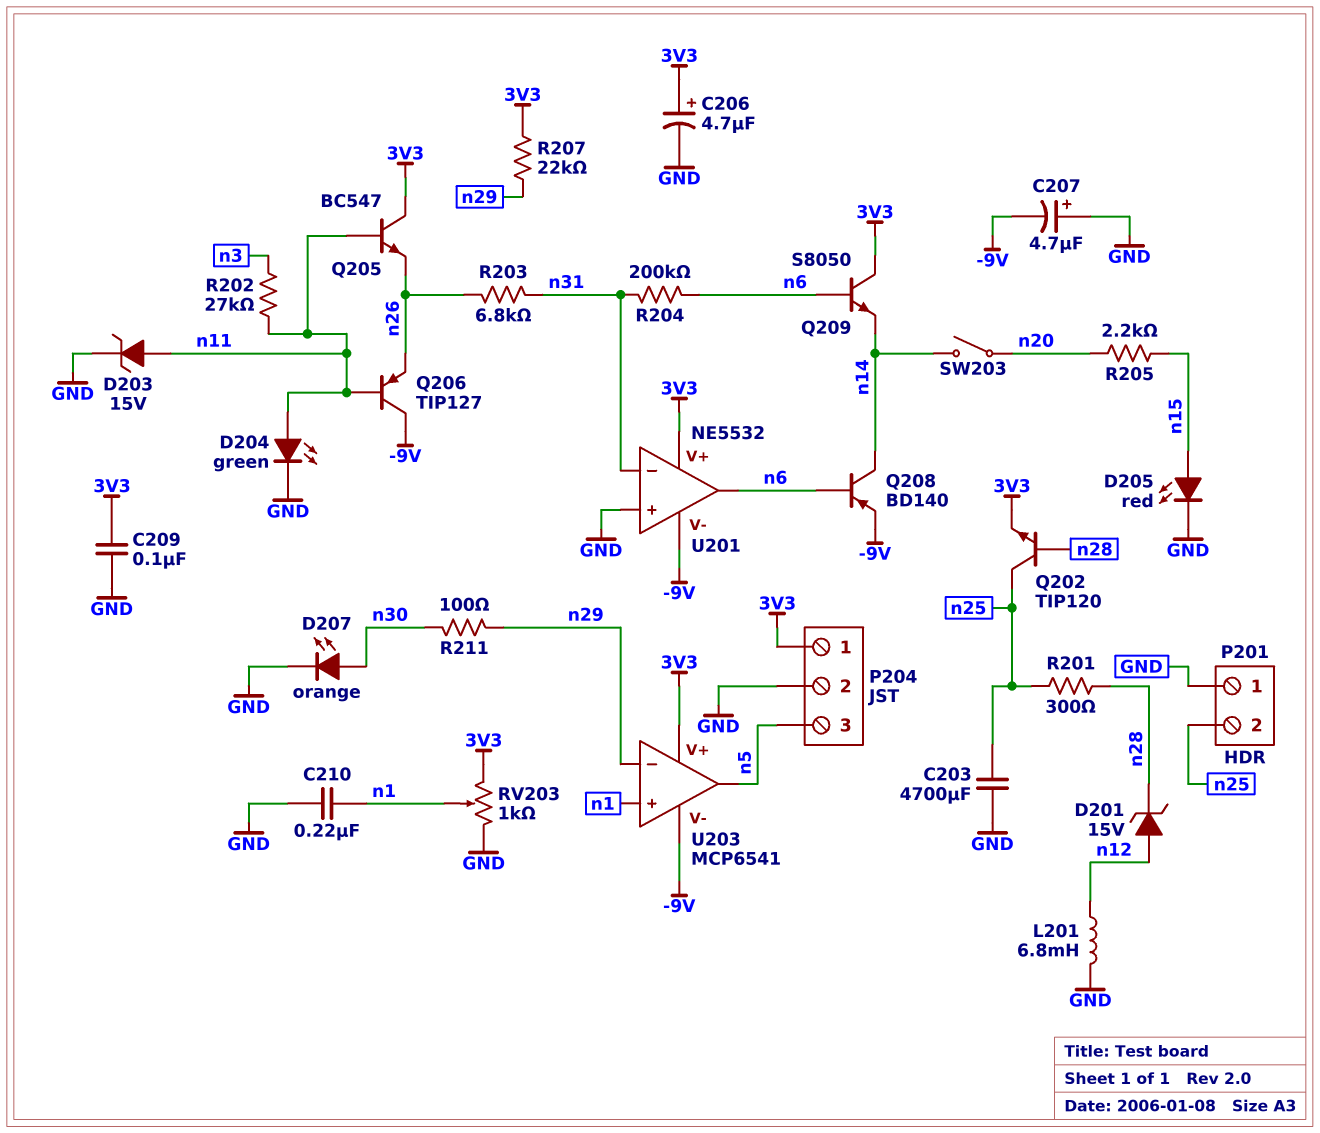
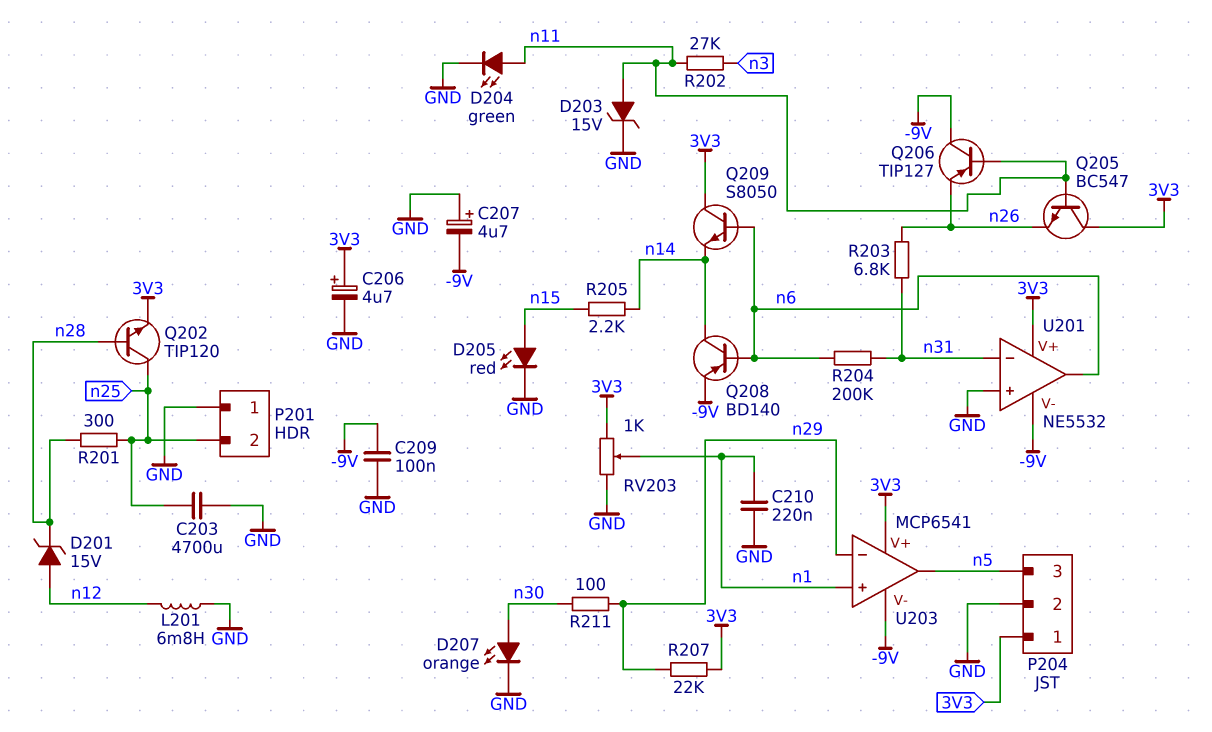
C209: 100nF (3V3, GND) -> 100nF (-9V, GND)
R205: 2.2k (n15, n20) -> 2.2k (n14, n15)
SW203: switch (n14, n20) -> none

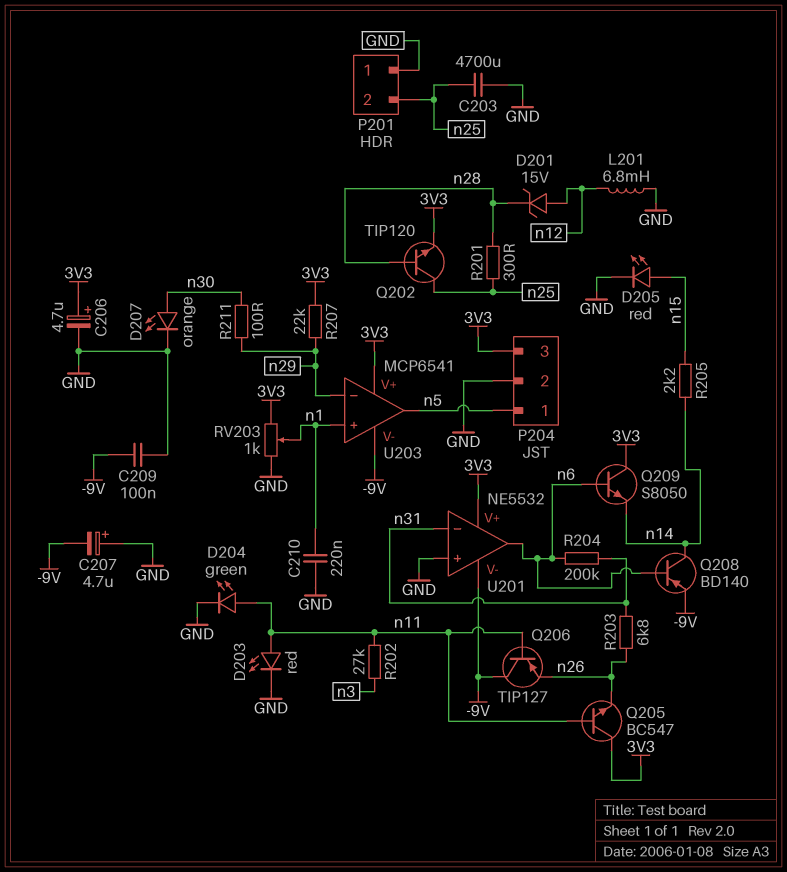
D203: zener 15V (A n11, K GND) -> LED red (A n11, K GND)
P204 pin 1: 3V3 -> n5
P204 pin 3: n5 -> 3V3

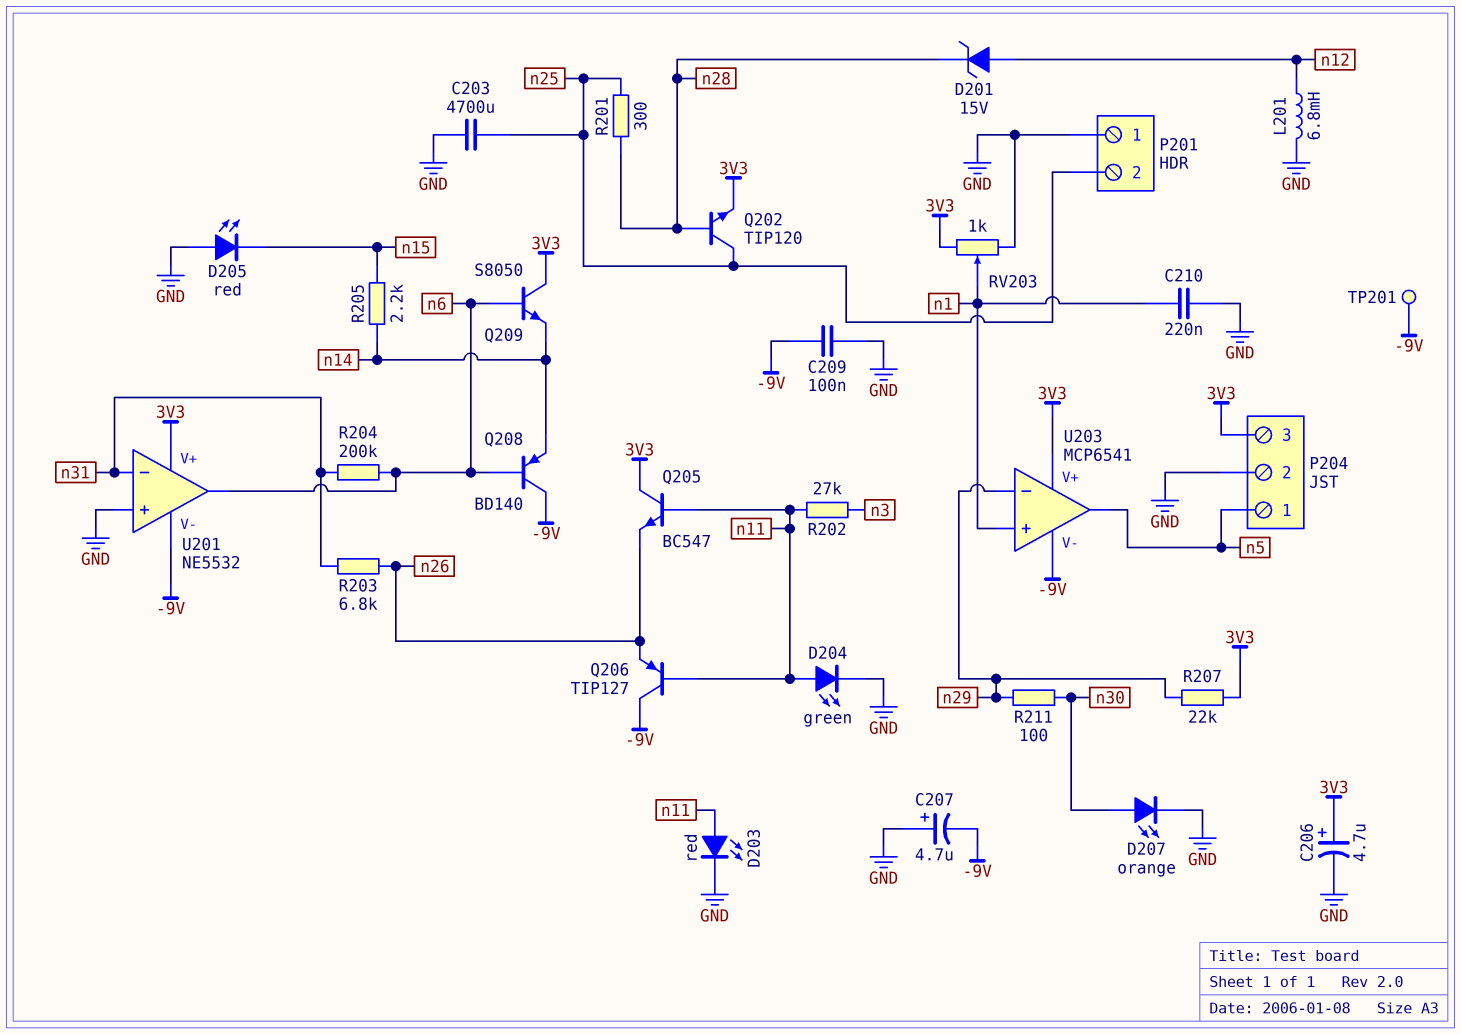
D205: LED red (A n15, K GND) -> LED red (A GND, K n15)
Q208: PNP BD140 (B n6, C n14, E -9V) -> PNP BD140 (B n6, C -9V, E n14)
TP201: none -> test point (-9V)

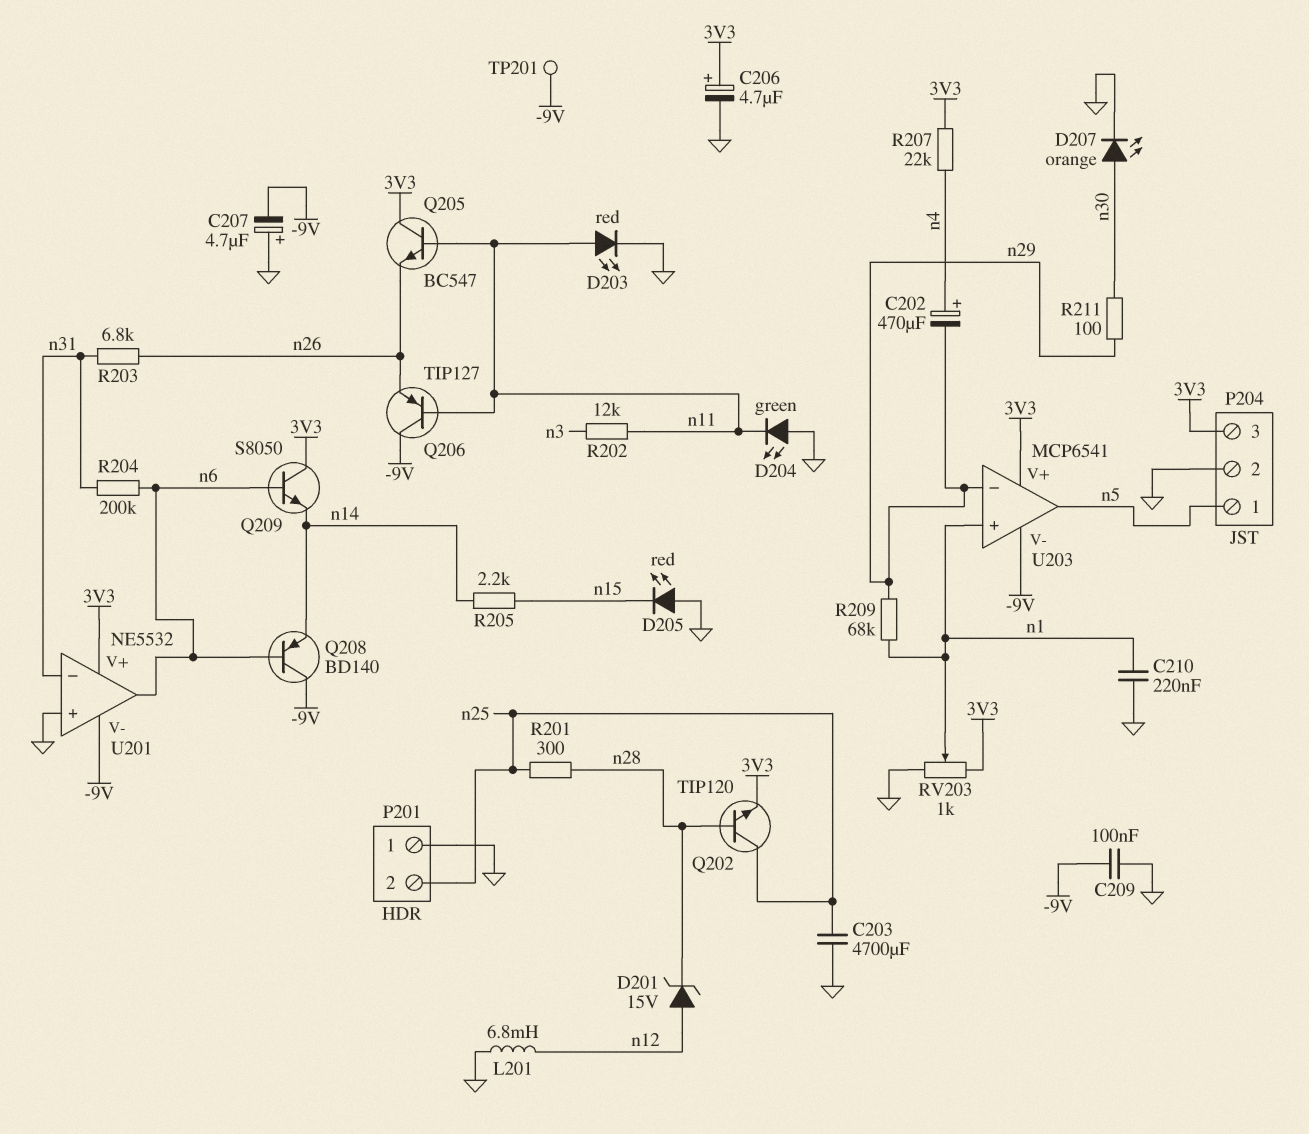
C202: none -> 470uF (plus n4, minus n29)
D204: LED green (A n11, K GND) -> LED green (A GND, K n11)
R202: 27k (n3, n11) -> 12k (n3, n11)
R207: 22k (3V3, n29) -> 22k (3V3, n4)
R209: none -> 68k (n1, n29)

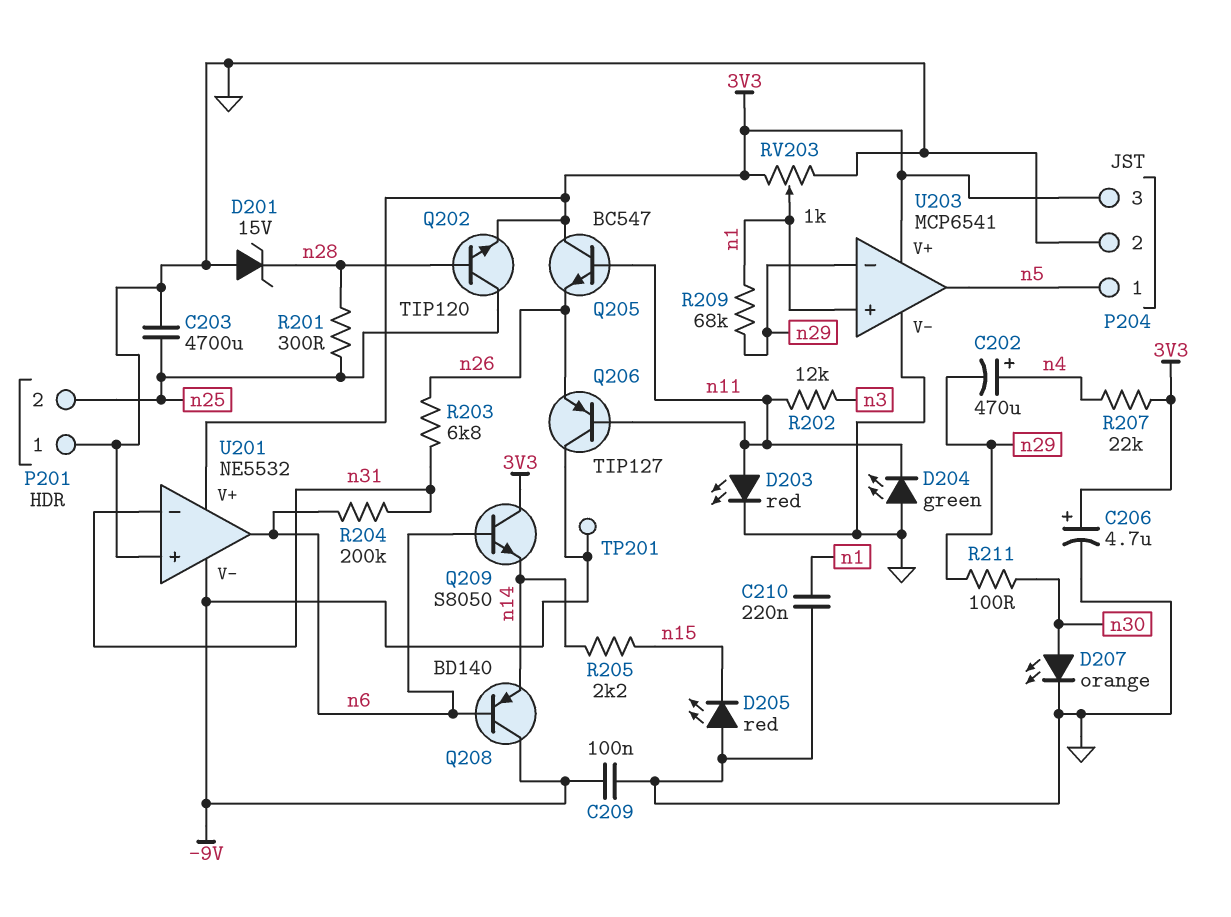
C207: 4.7uF (plus GND, minus -9V) -> none
D201: zener 15V (A n12, K n28) -> zener 15V (A GND, K n28)
L201: 6.8mH (GND, n12) -> none
U203 pin V-: -9V -> GND

